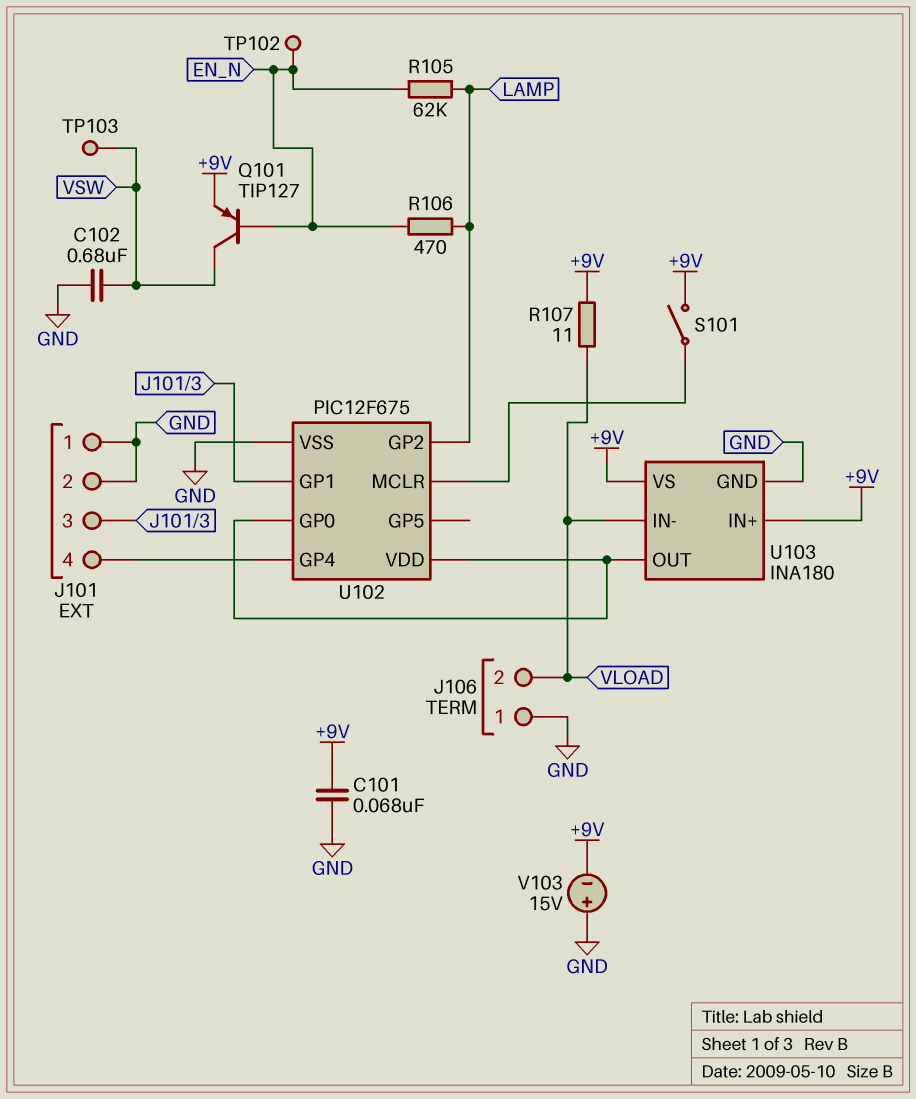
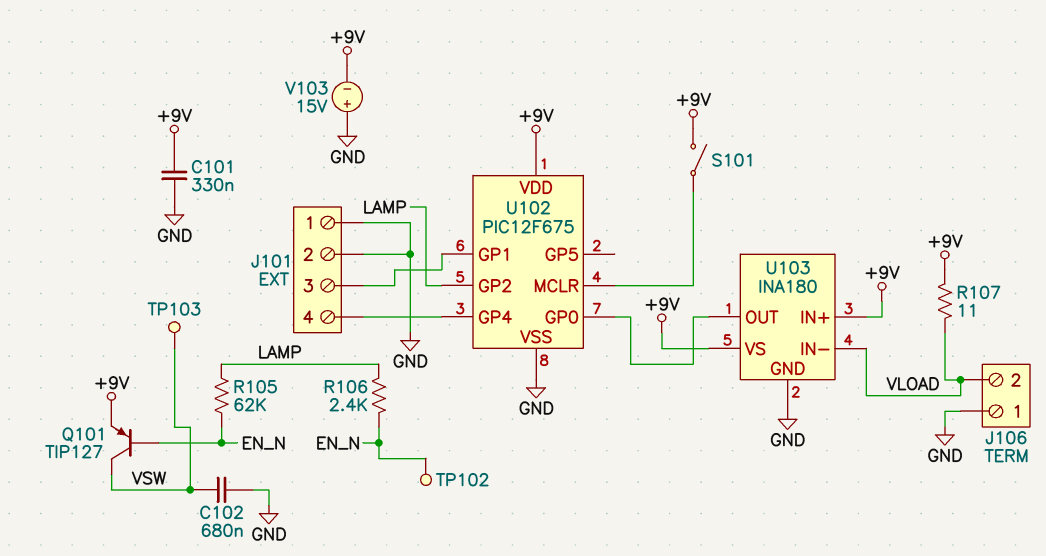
C101: 68nF (+9V, GND) -> 330nF (+9V, GND)
R106: 470 (EN_N, LAMP) -> 2.4k (EN_N, LAMP)
U102 pin VDD: U102/GP0 -> +9V

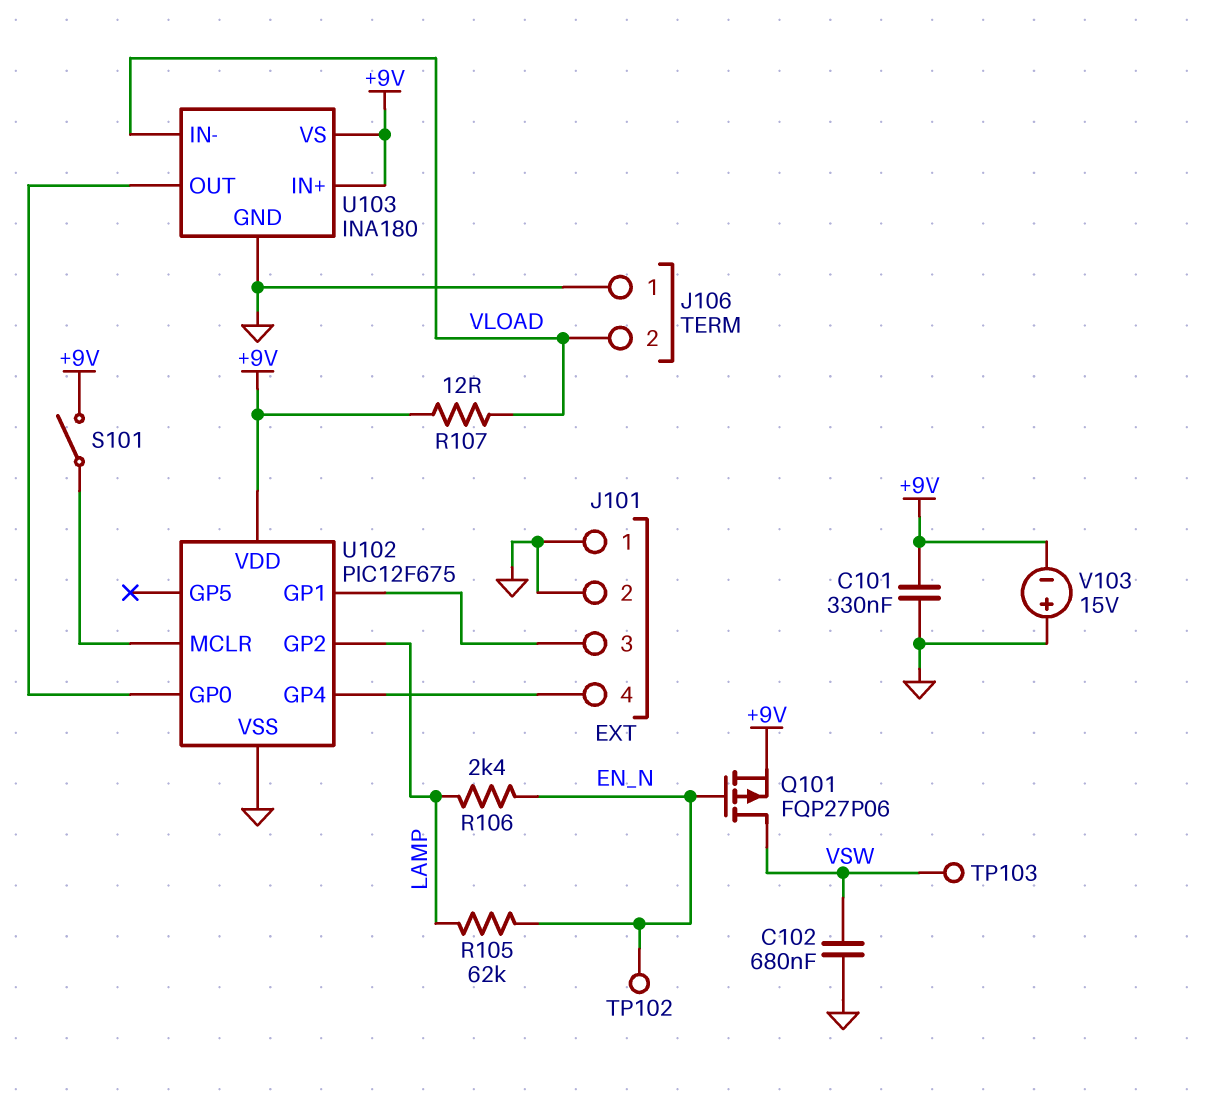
Q101: PNP TIP127 (B EN_N, C VSW, E +9V) -> PMOS FQP27P06 (G EN_N, D VSW, S +9V)
R107: 11 (+9V, VLOAD) -> 12 (+9V, VLOAD)

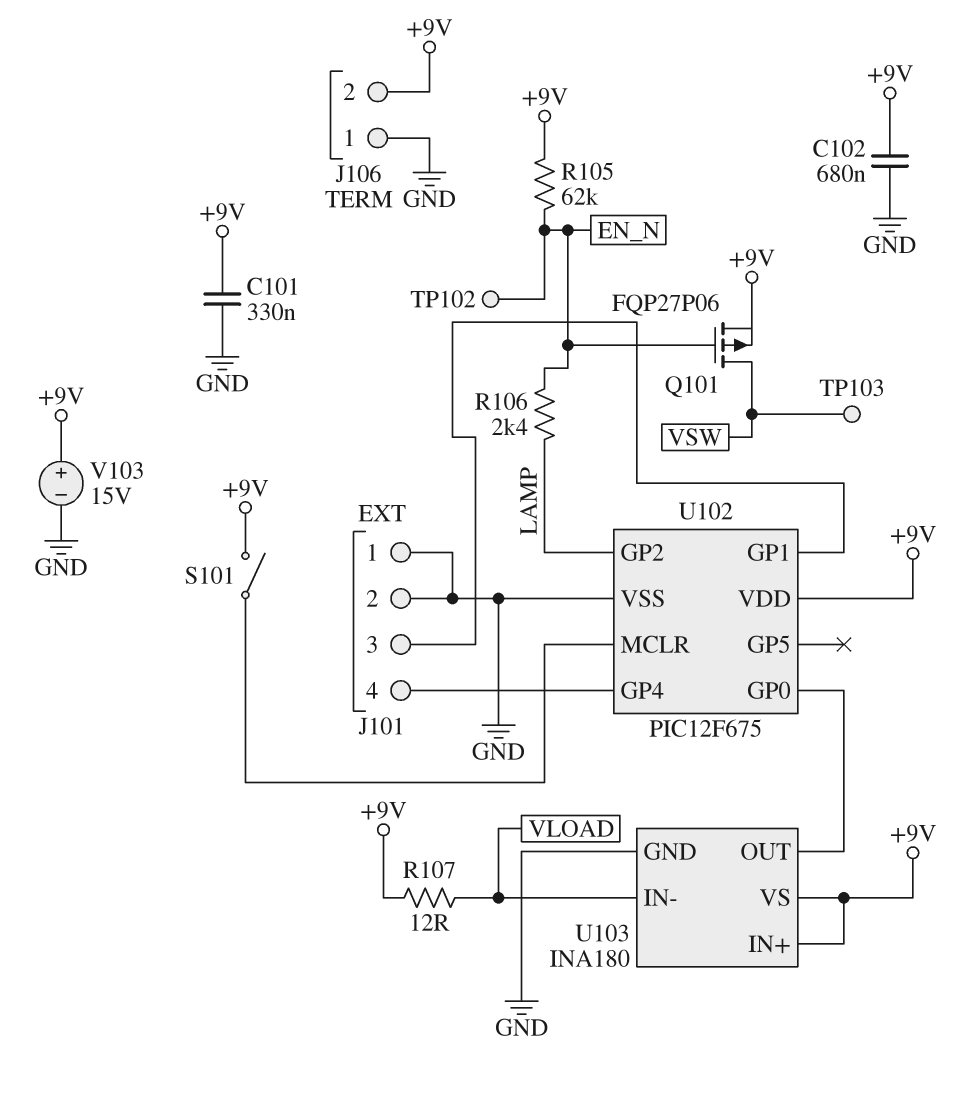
C102: 680nF (GND, VSW) -> 680nF (+9V, GND)
J106 pin 2: VLOAD -> +9V
R105: 62k (EN_N, LAMP) -> 62k (+9V, EN_N)
V103: 15V (plus GND, minus +9V) -> 15V (plus +9V, minus GND)

